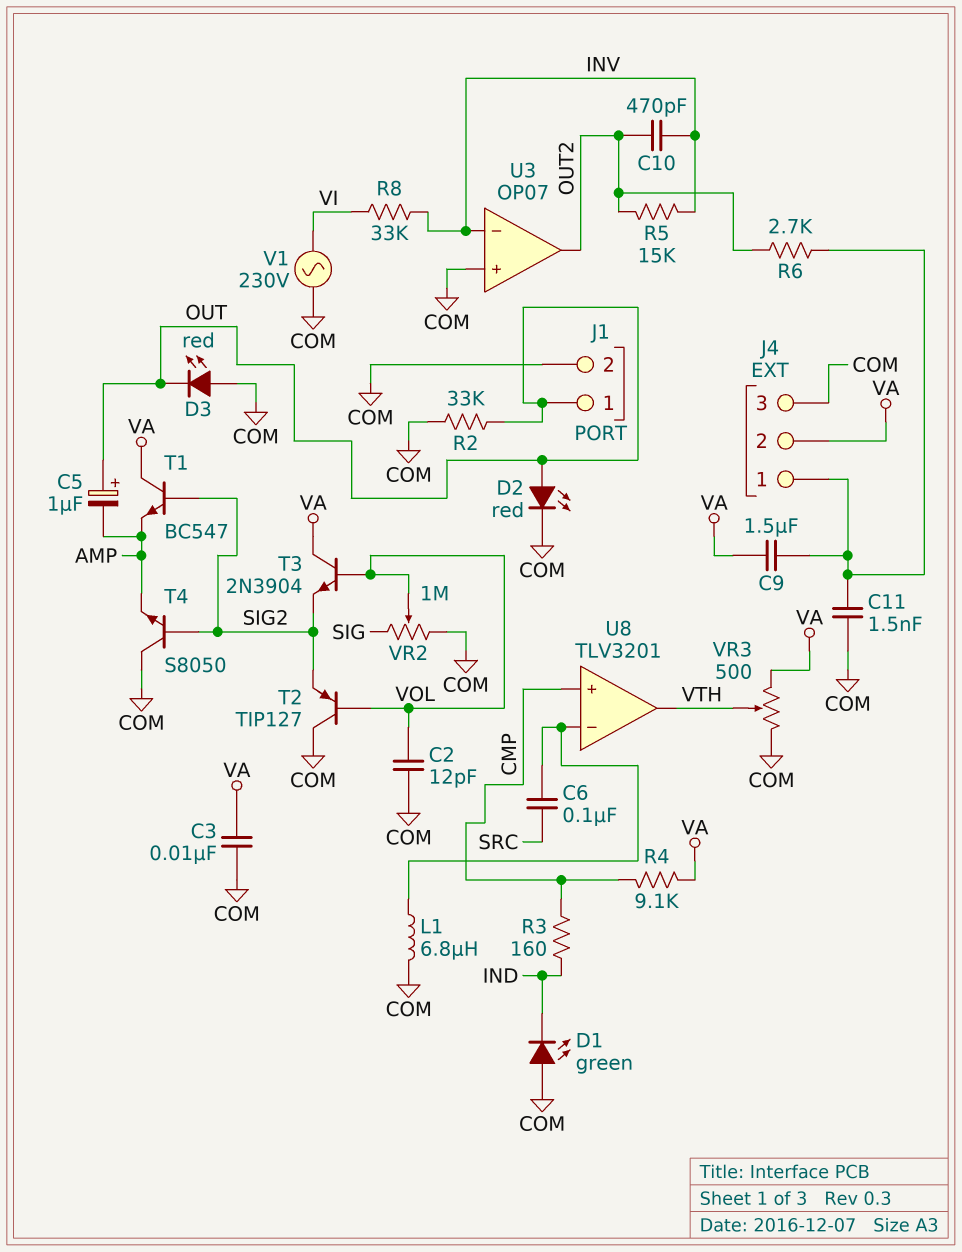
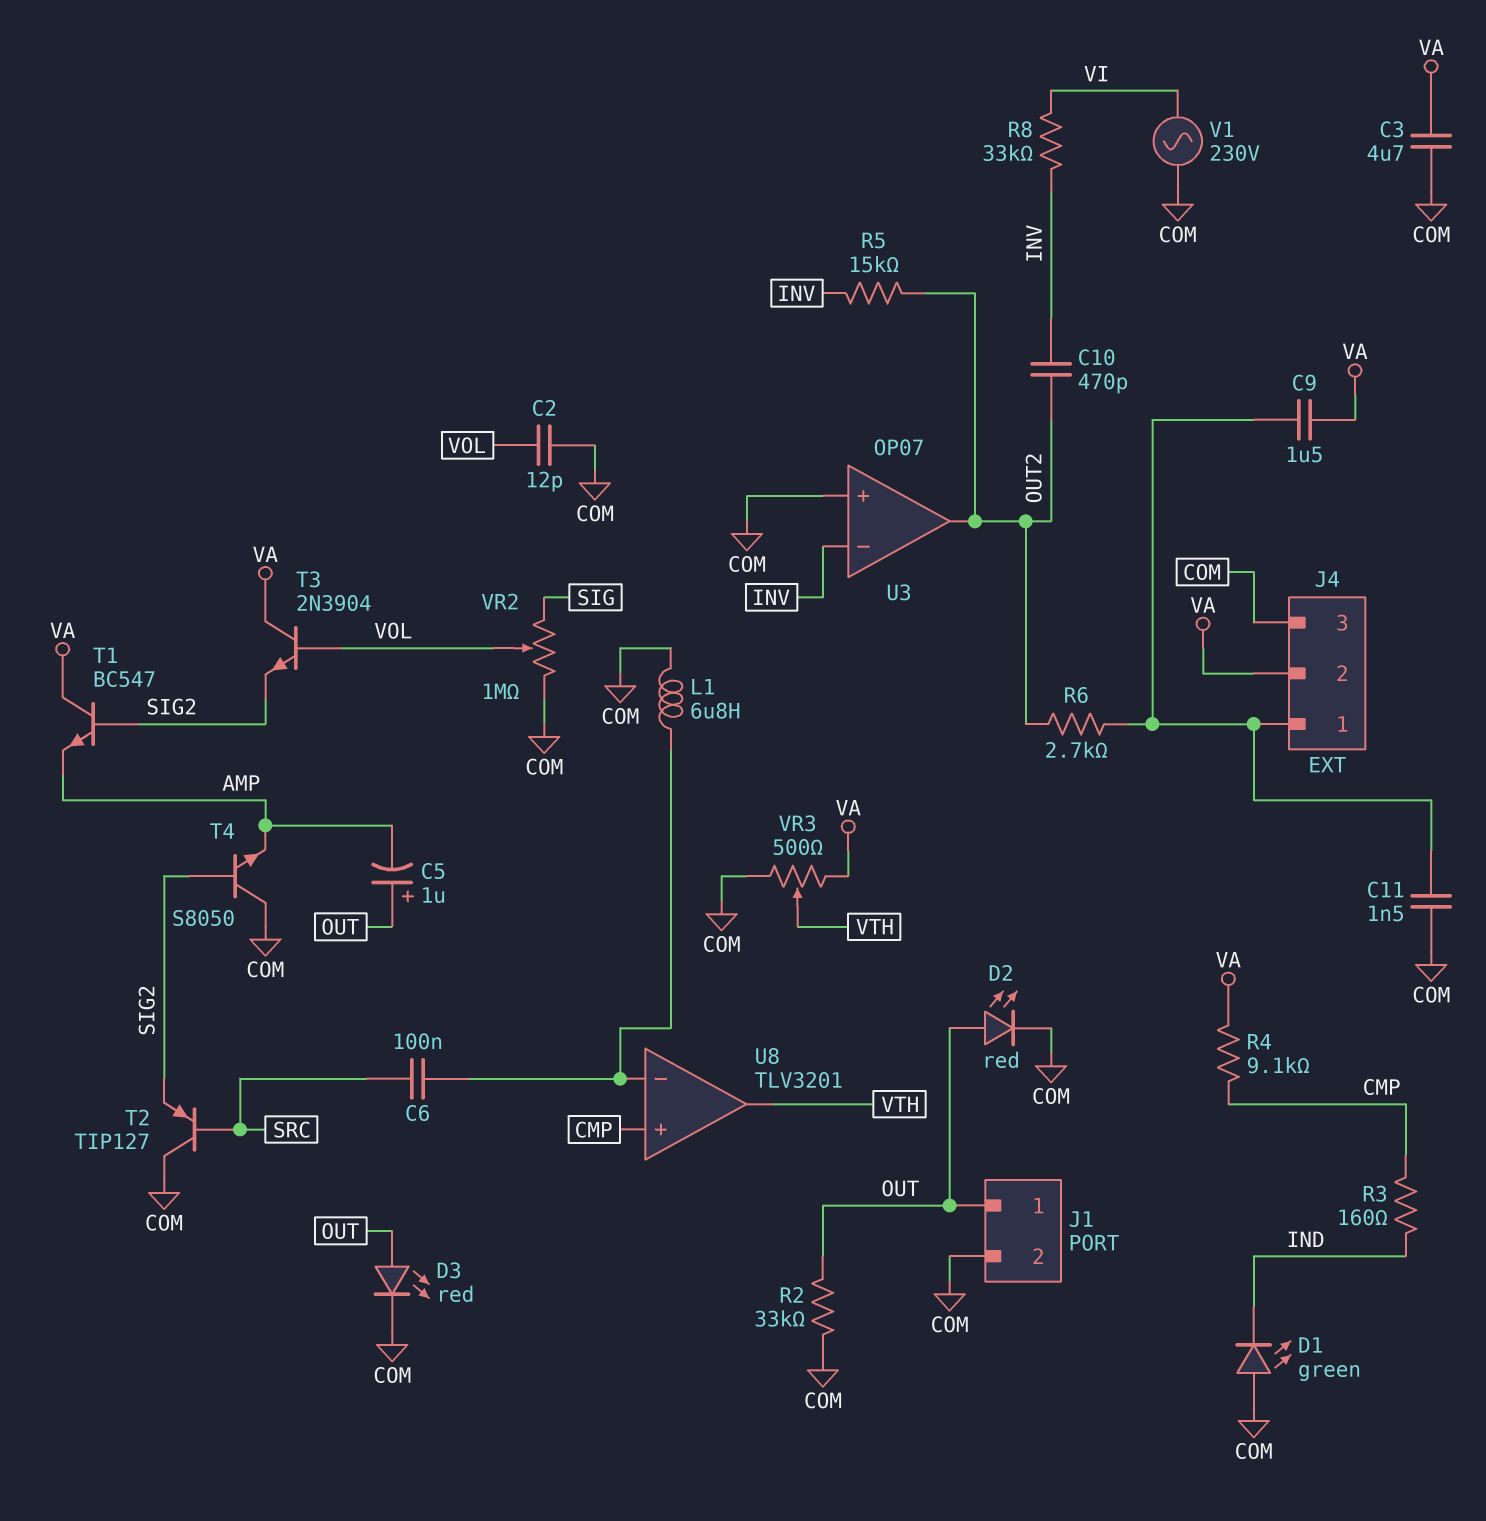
C3: 10nF (COM, VA) -> 4.7uF (COM, VA)
D3: LED red (A COM, K OUT) -> LED red (A OUT, K COM)
T2: PNP TIP127 (B VOL, C COM, E SIG2) -> PNP TIP127 (B SRC, C COM, E SIG2)

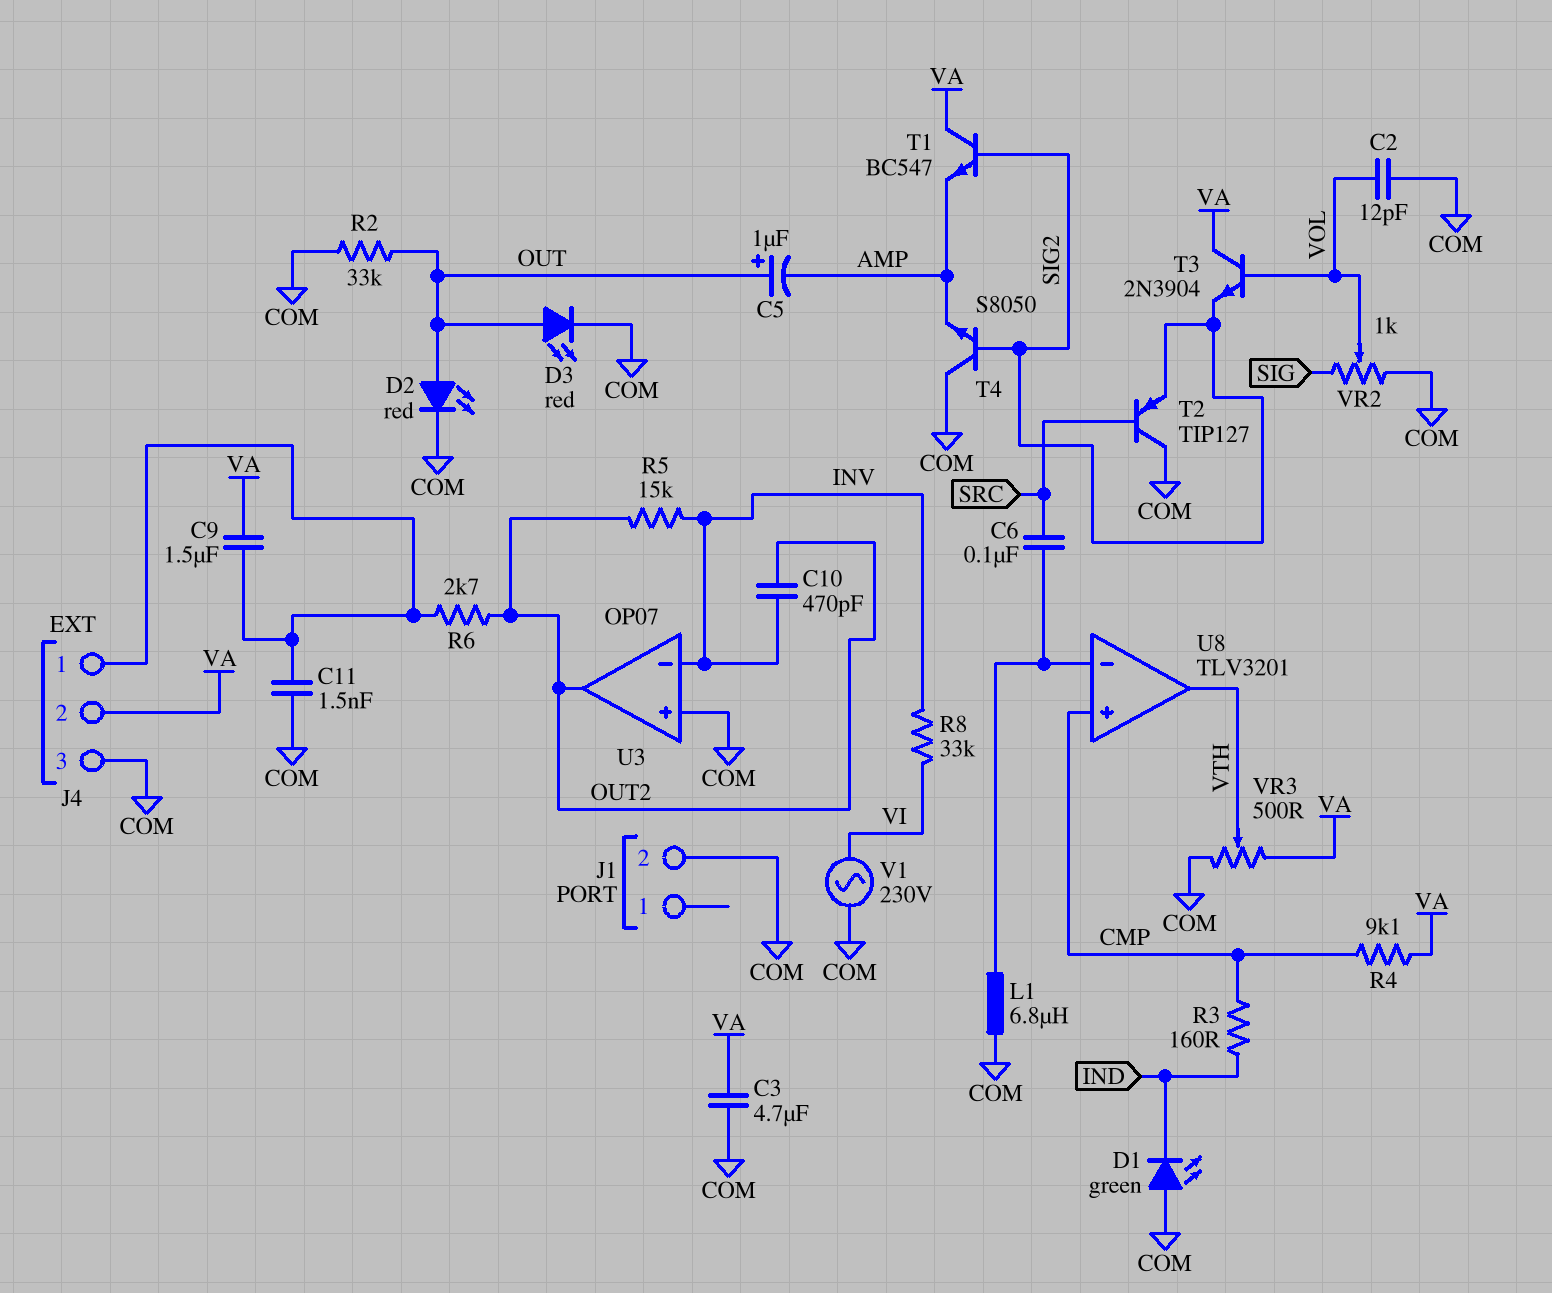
J1 pin 1: OUT -> none
VR2: 1M (COM, SIG, wiper VOL) -> 1k (COM, SIG, wiper VOL)

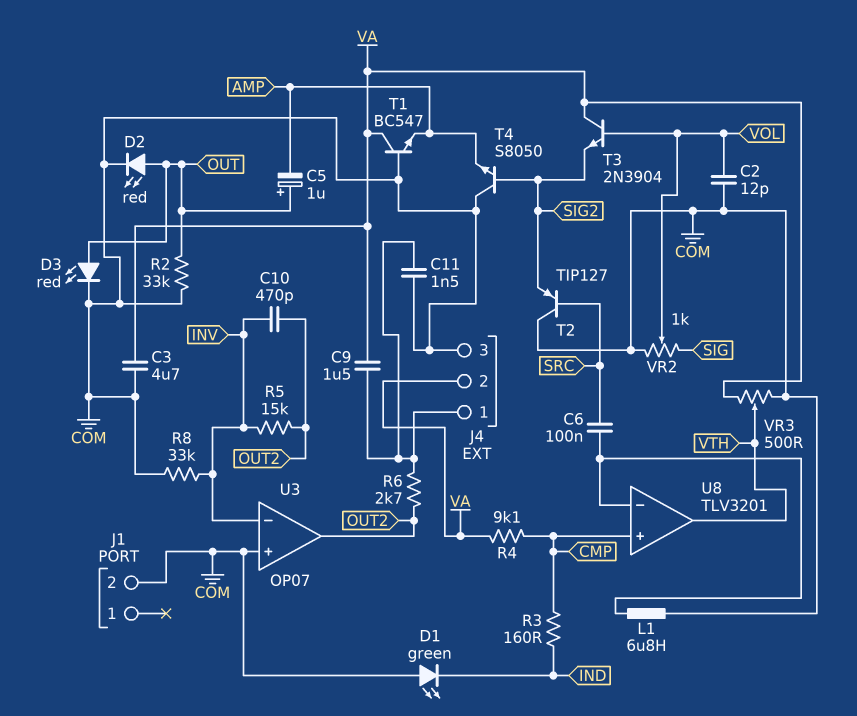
R8: 33k (INV, VI) -> 33k (COM, INV)
T1: NPN BC547 (B SIG2, C VA, E AMP) -> NPN BC547 (B COM, C VA, E AMP)
V1: AC 230V (COM, VI) -> none

